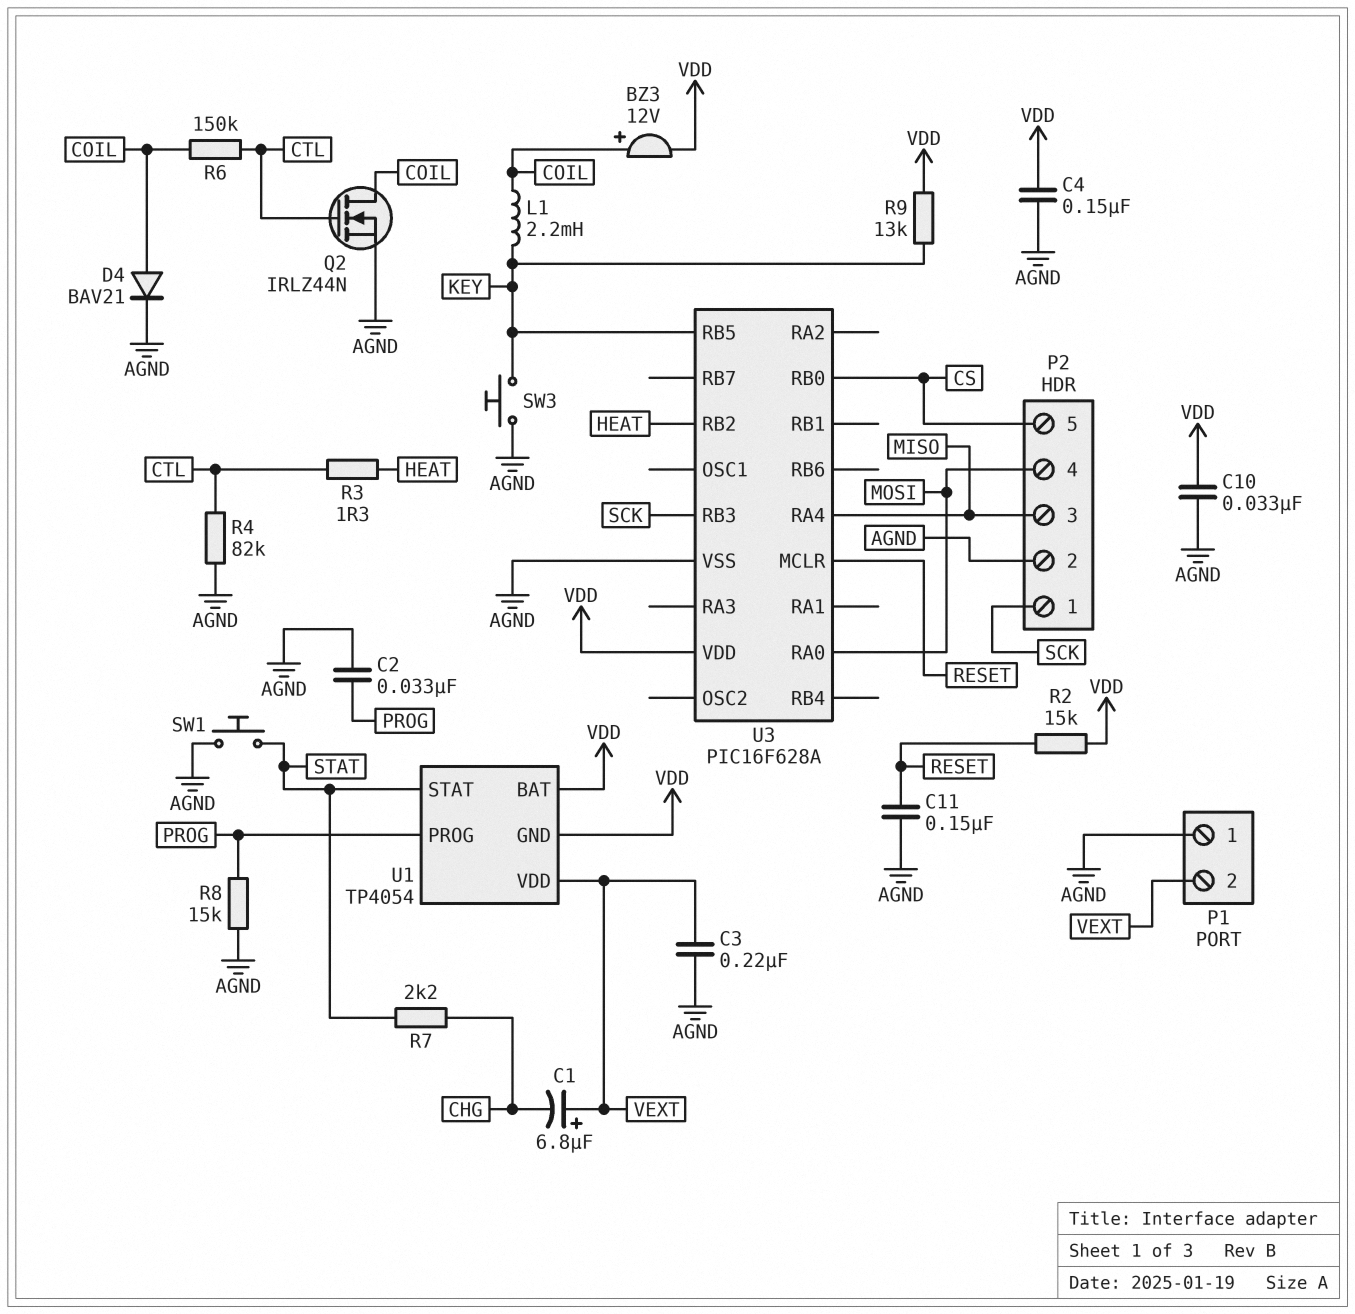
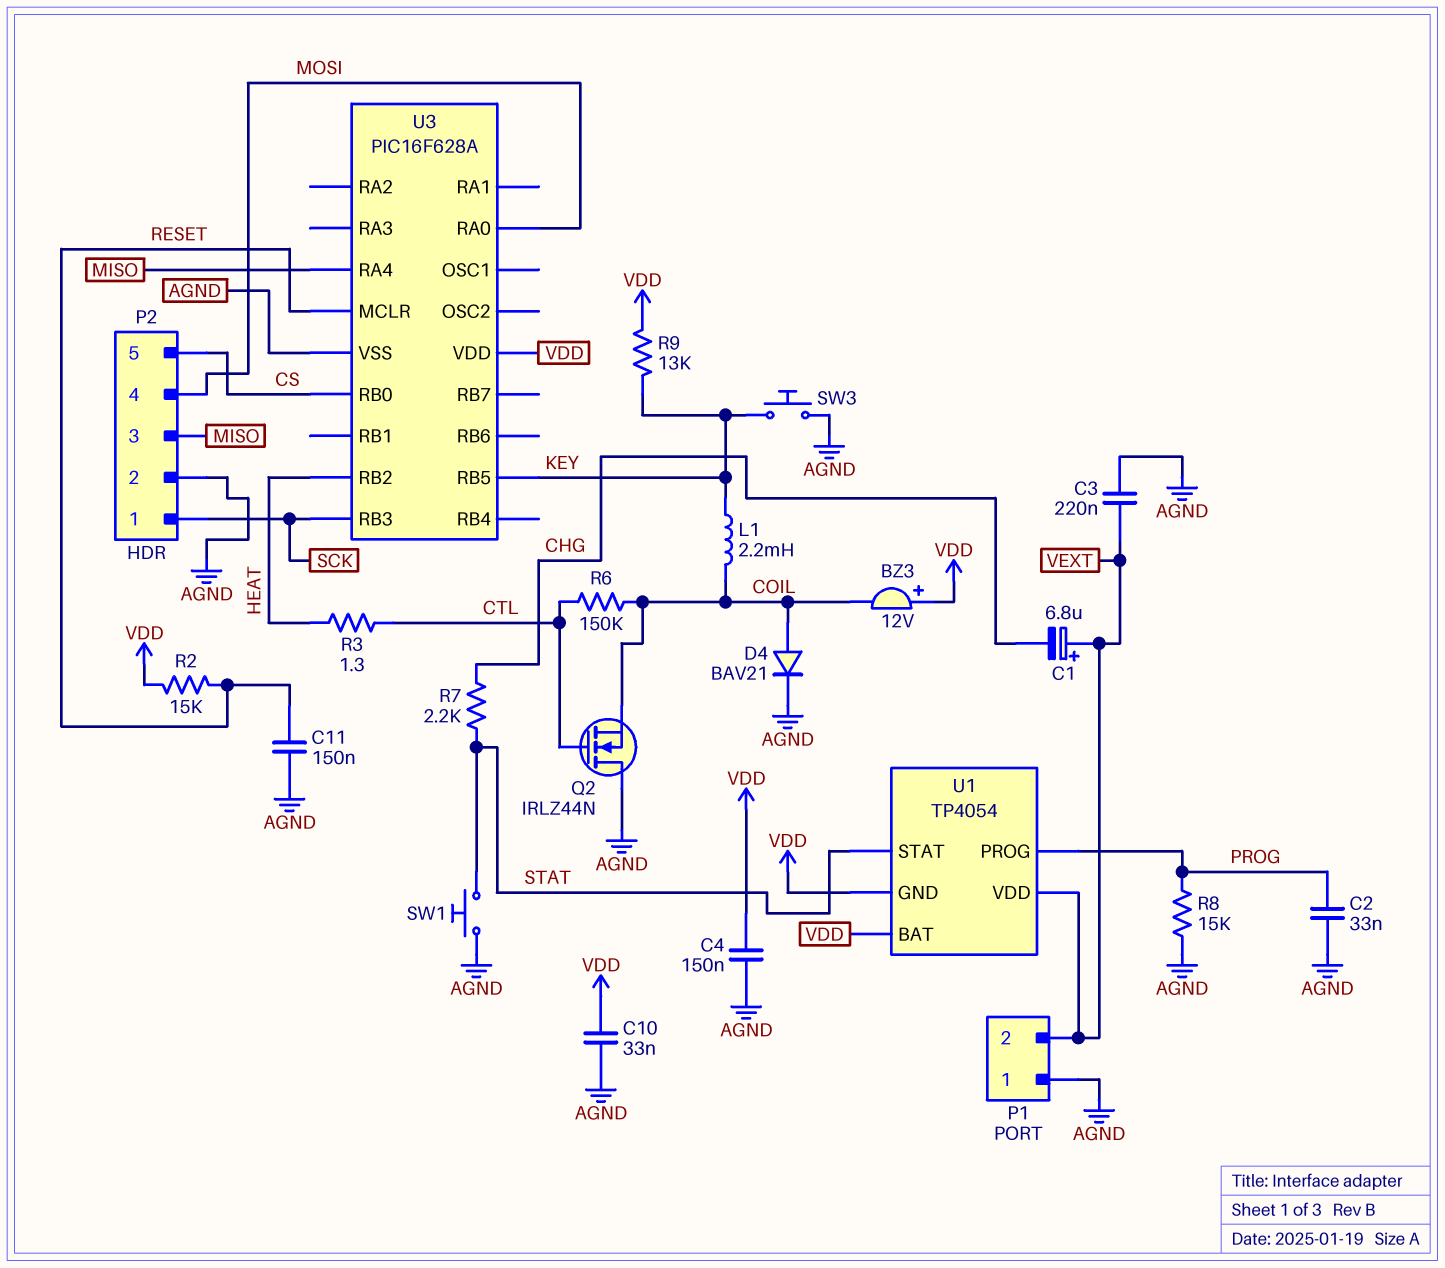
BZ3: buzzer 12V (plus COIL, minus VDD) -> buzzer 12V (plus VDD, minus COIL)
Q2: NMOS IRLZ44N (G CTL, D COIL, S AGND) -> NMOS IRLZ44N (G CTL, D AGND, S COIL)
R4: 82k (AGND, CTL) -> none

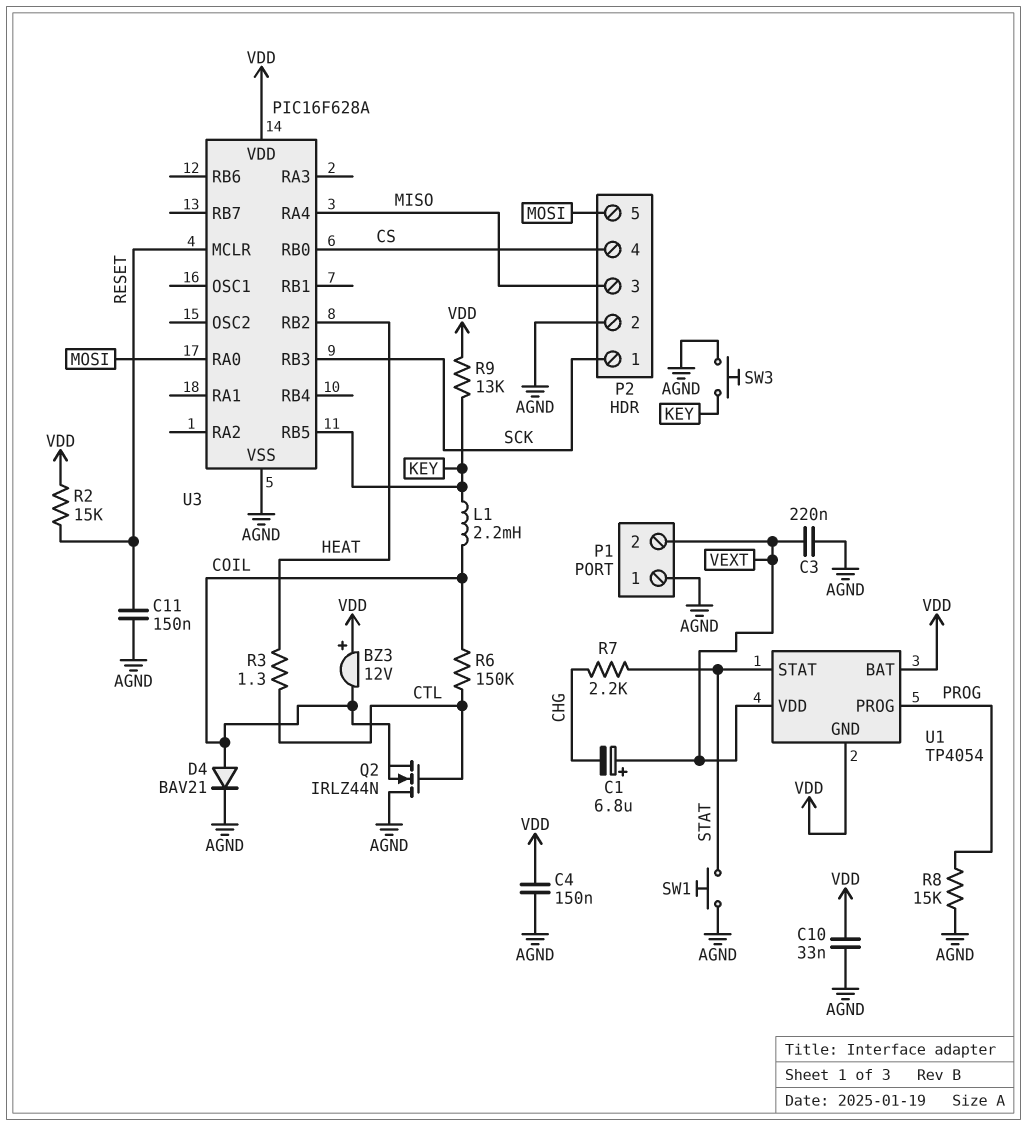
C2: 33nF (AGND, PROG) -> none
P2 pin 4: MOSI -> CS
P2 pin 5: CS -> MOSI

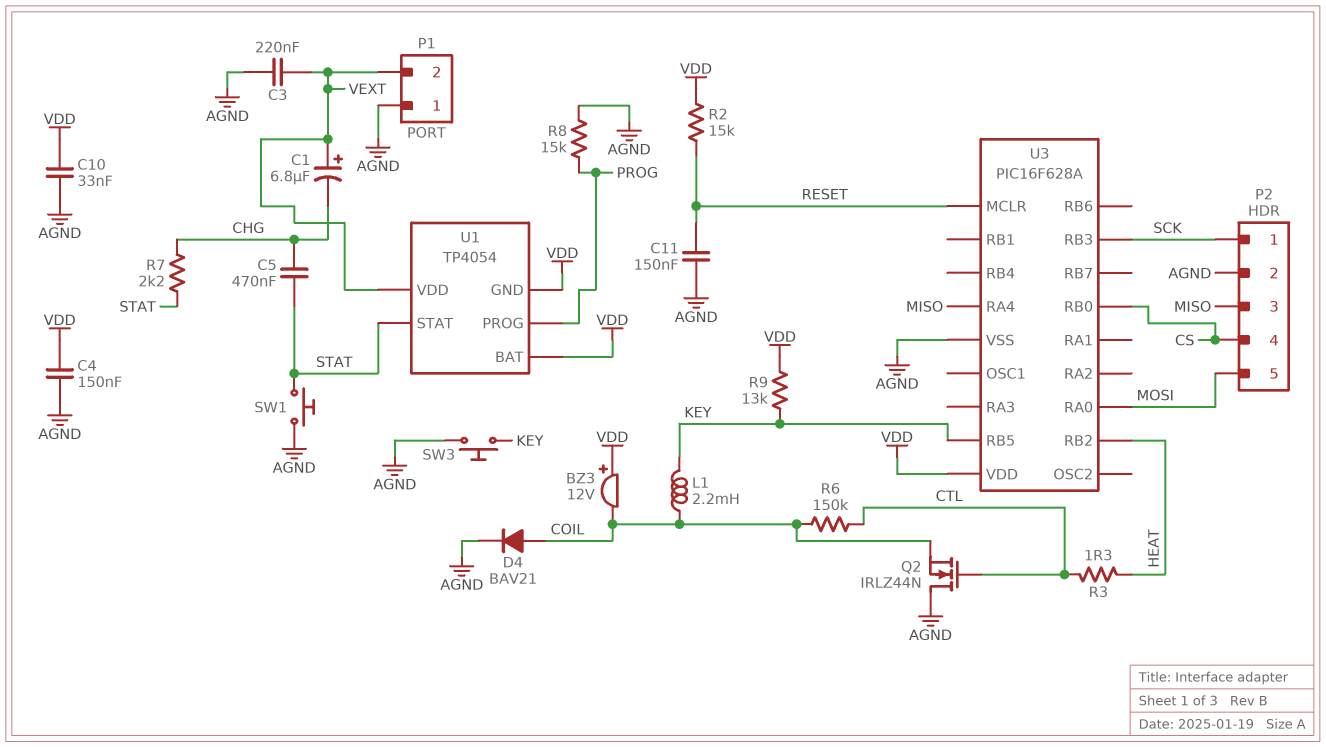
C5: none -> 470nF (CHG, STAT)

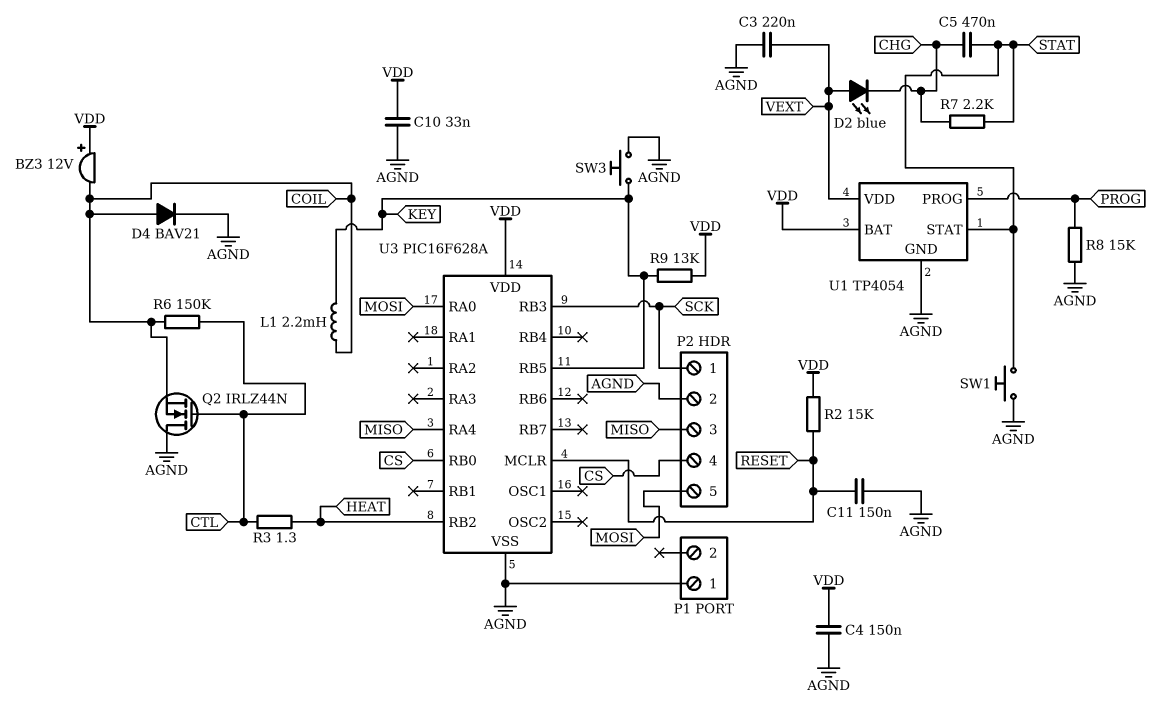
C1: 6.8uF (plus VEXT, minus CHG) -> none
D2: none -> LED blue (A VEXT, K CHG)
P1 pin 2: VEXT -> none
U1 pin GND: VDD -> AGND

